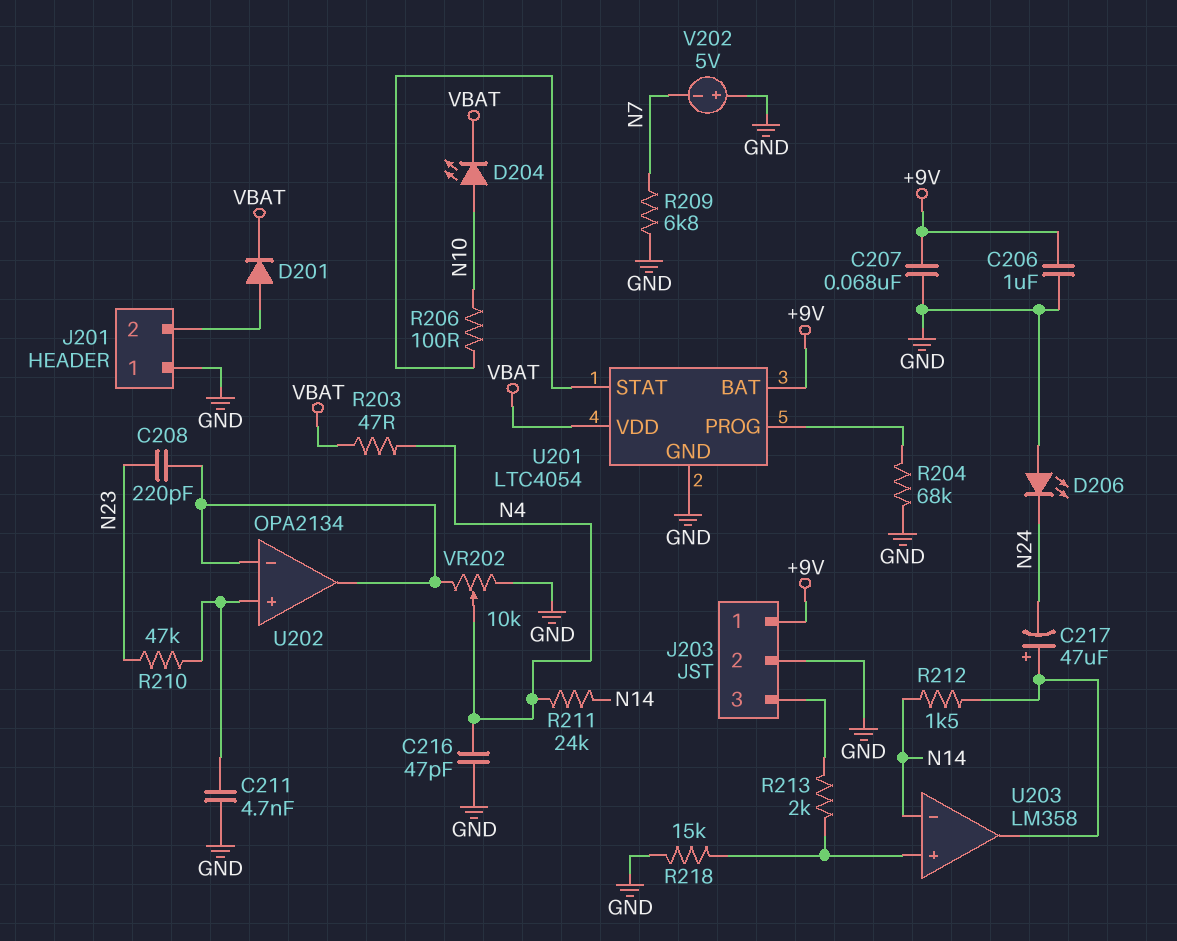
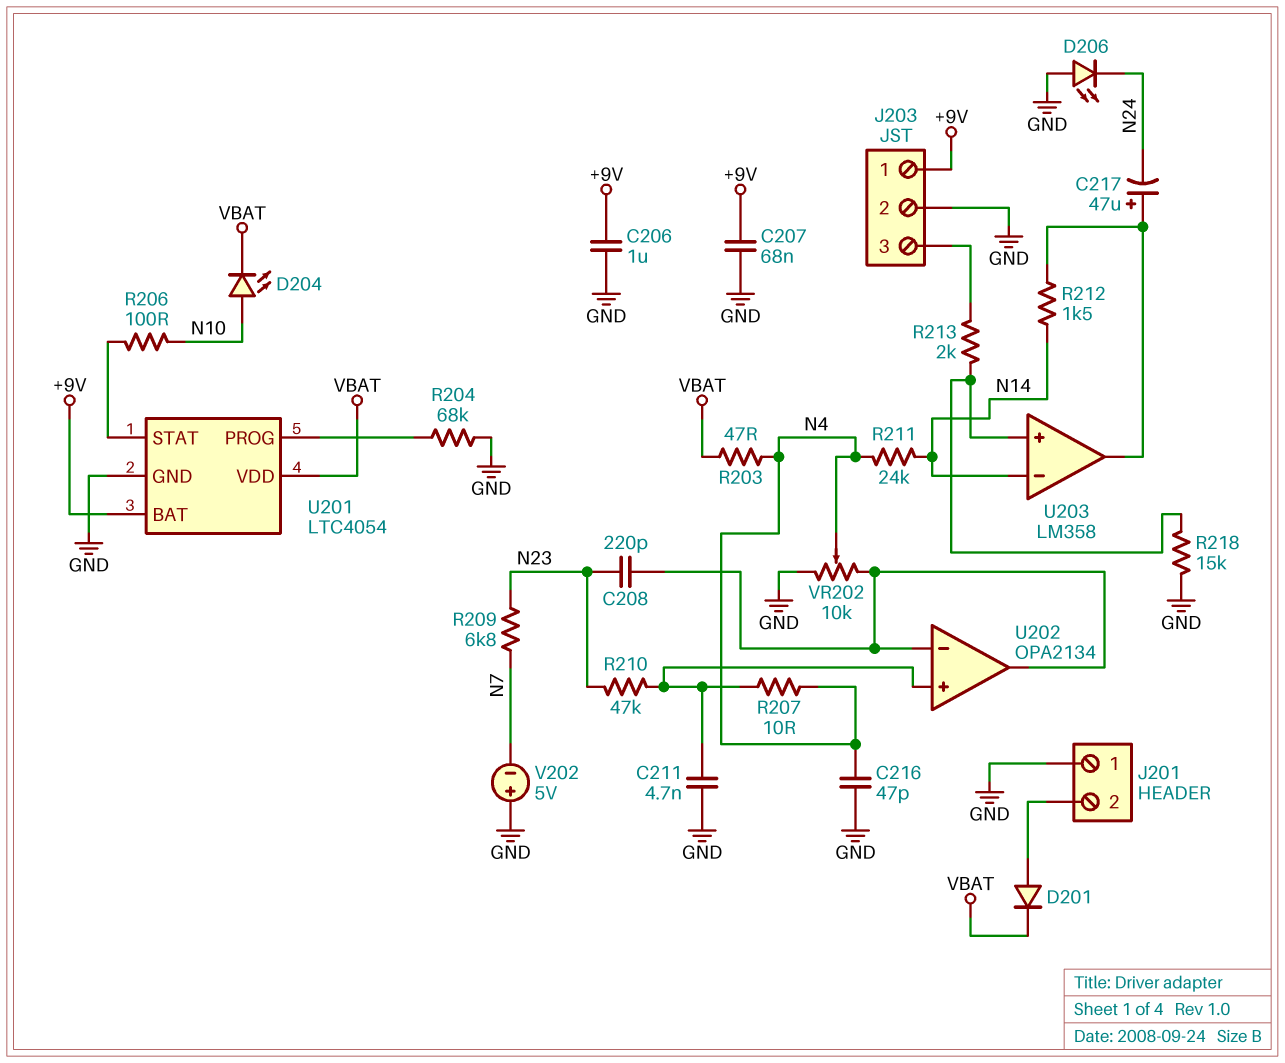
R207: none -> 10 (N4, U202/in+)
R209: 6.8k (GND, N7) -> 6.8k (N7, N23)

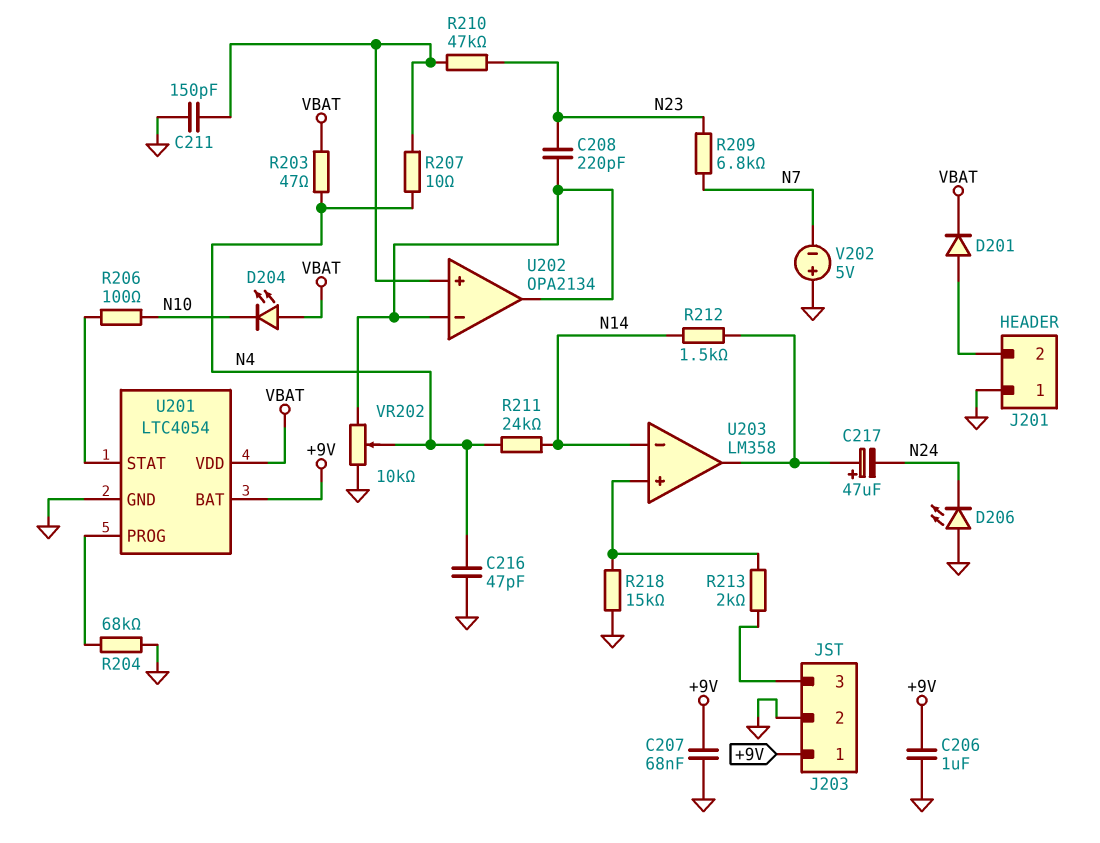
C211: 4.7nF (GND, U202/in+) -> 150pF (GND, U202/in+)
D204: LED (A N10, K VBAT) -> LED (A VBAT, K N10)

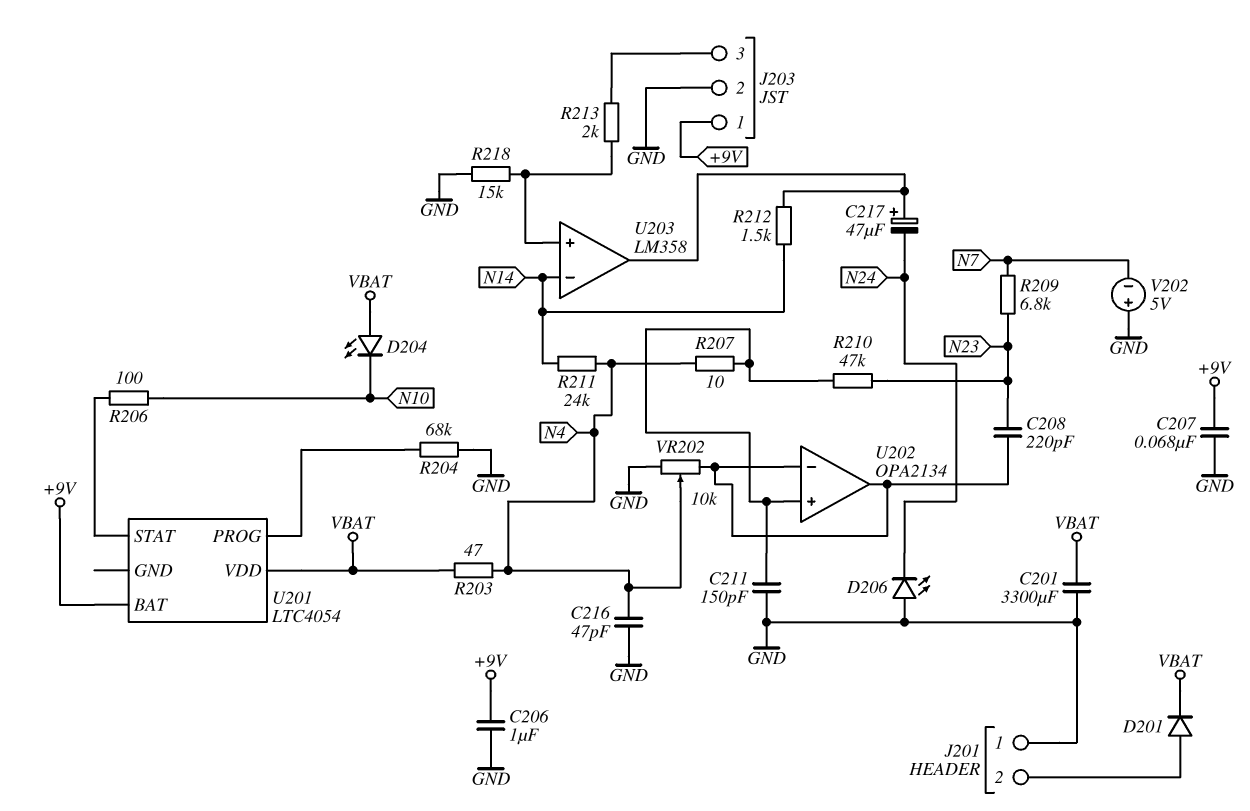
C201: none -> 3300uF (GND, VBAT)
U201 pin GND: GND -> none

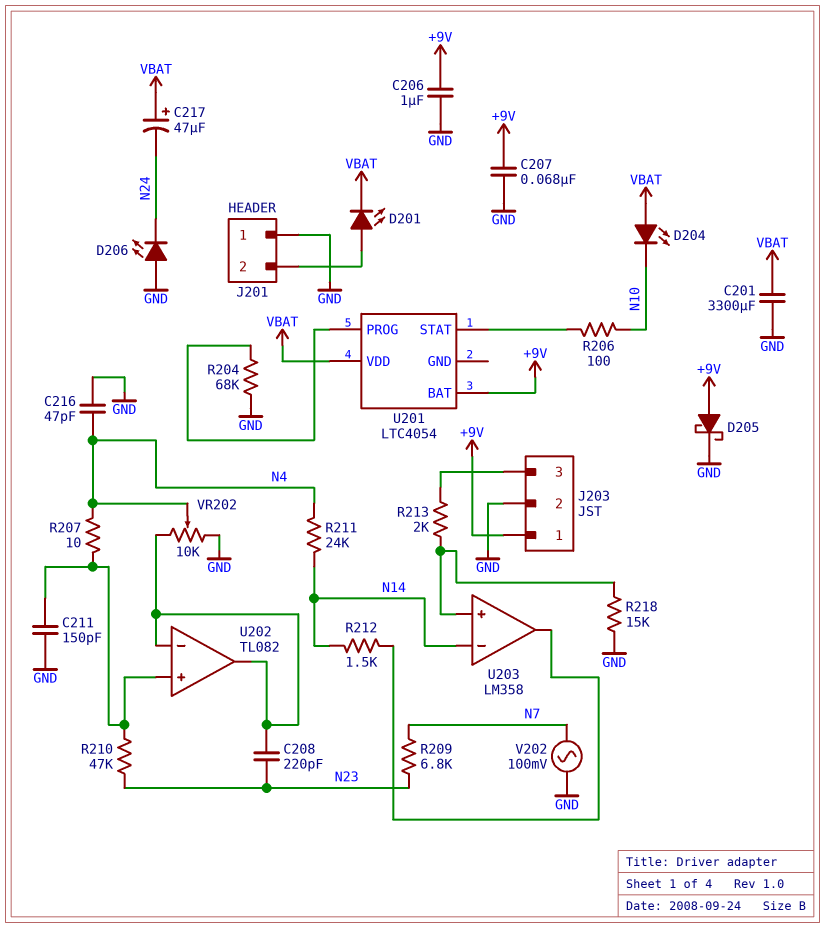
C217: 47uF (plus U203/out, minus N24) -> 47uF (plus VBAT, minus N24)
D201: diode (A J201/2, K VBAT) -> LED (A J201/2, K VBAT)
D205: none -> schottky (A +9V, K GND)
R203: 47 (N4, VBAT) -> none
U202: OPA2134 -> TL082
V202: 5V (plus GND, minus N7) -> AC 100mV (GND, N7)

